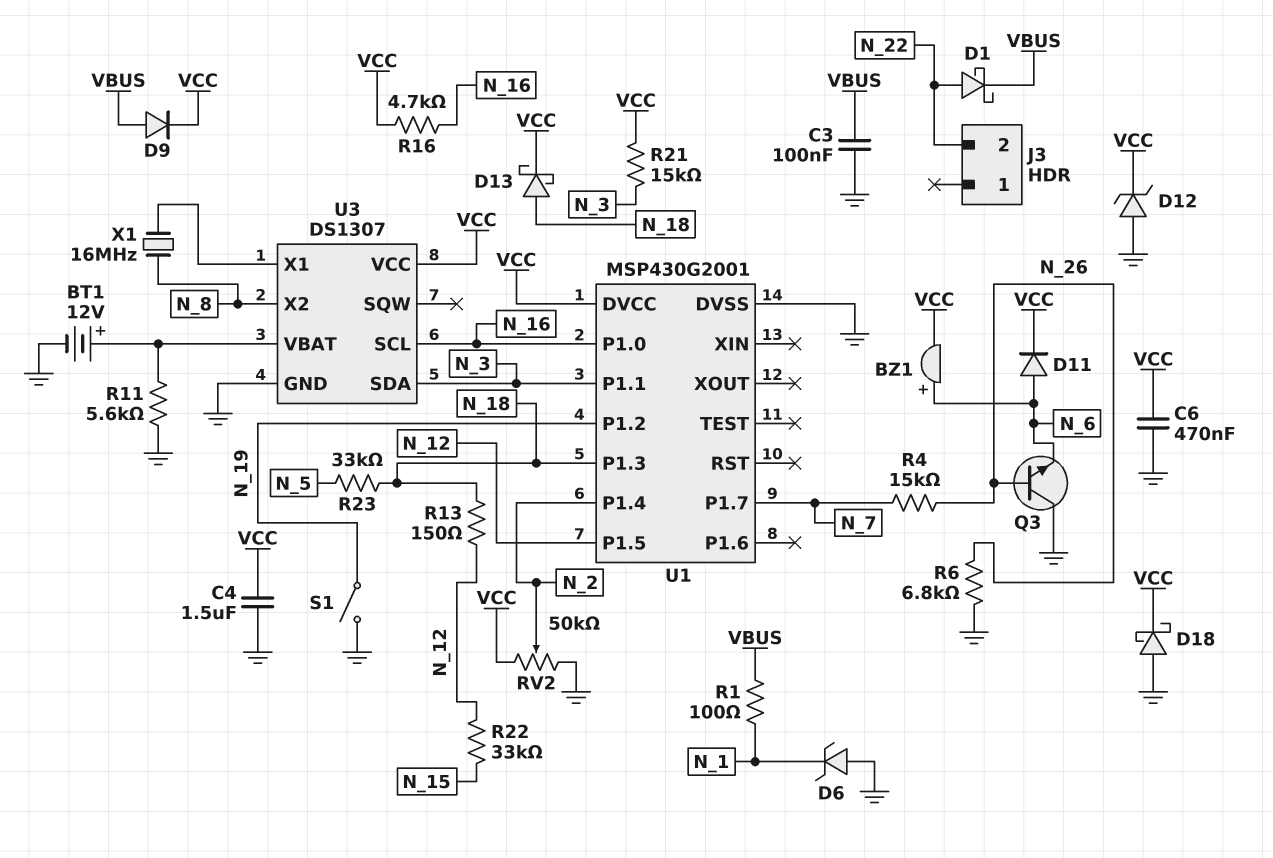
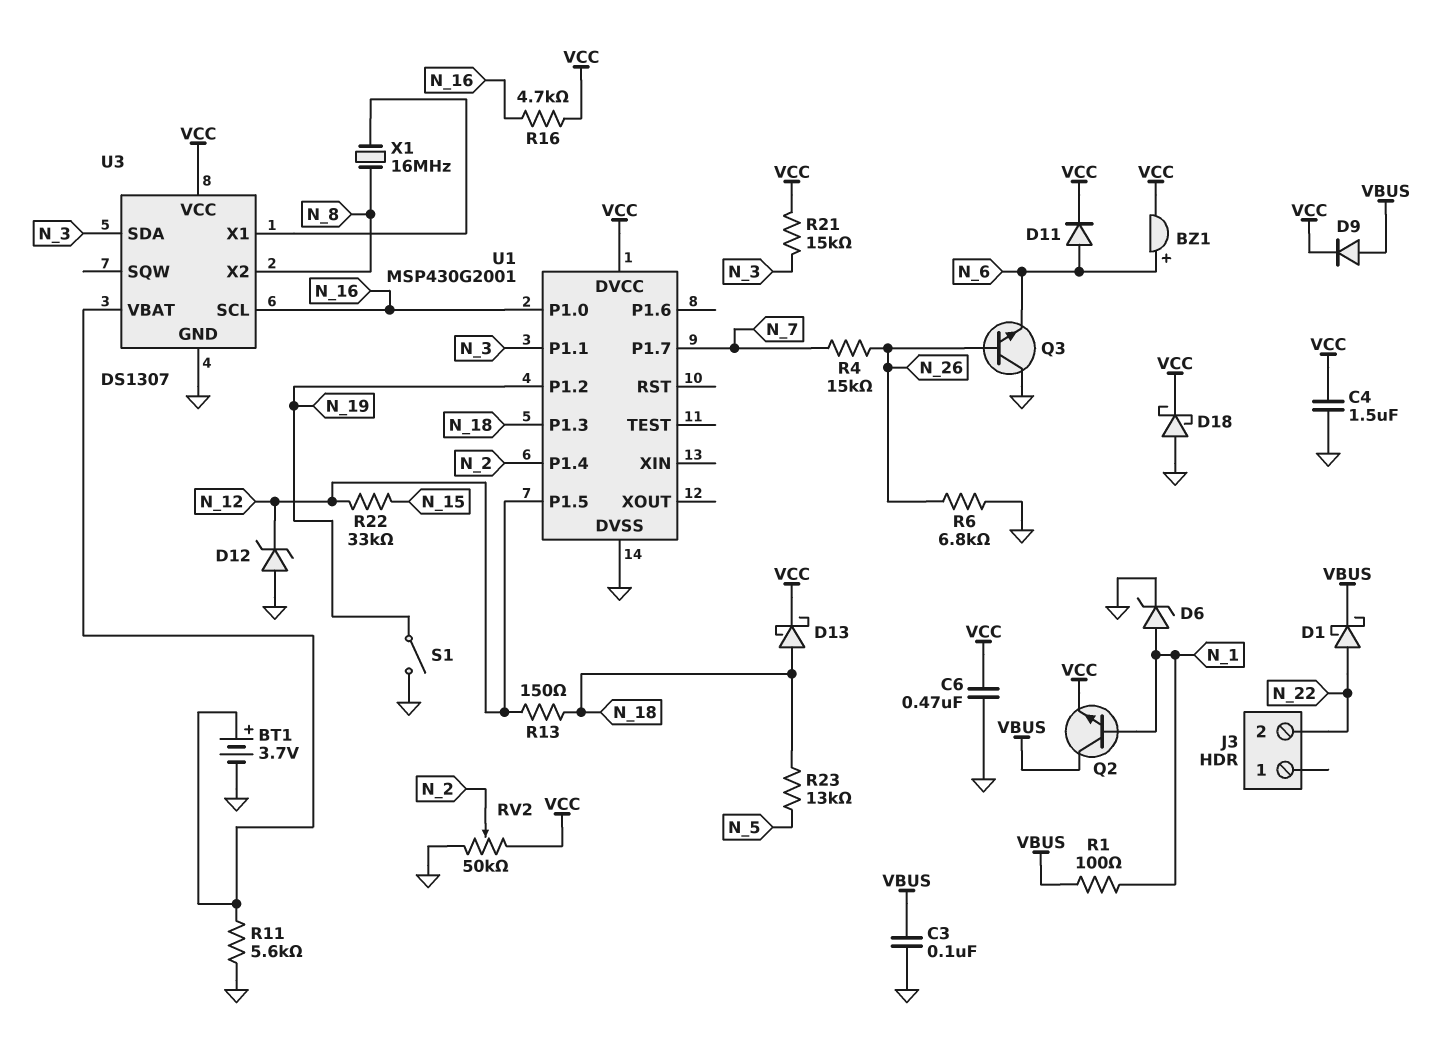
BT1: 12V (plus U3/VBAT, minus GND) -> 3.7V (plus U3/VBAT, minus GND)
D6: zener (A GND, K N_1) -> zener (A N_1, K GND)
D12: zener (A GND, K VCC) -> zener (A GND, K N_12)
Q2: none -> NPN (B N_1, C VBUS, E VCC)
R23: 33k (N_5, N_18) -> 13k (N_5, N_18)

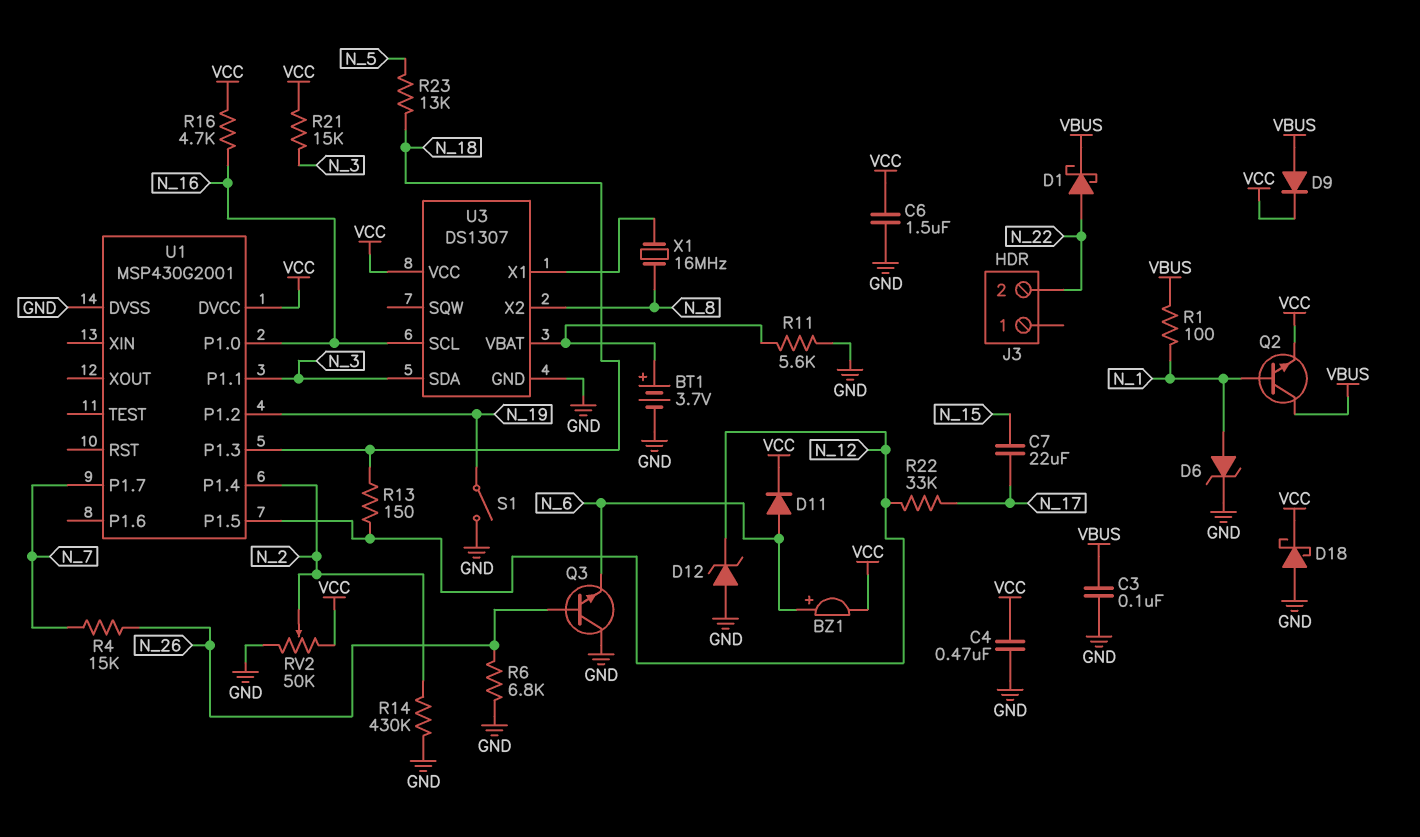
C4: 1.5uF (GND, VCC) -> 470nF (GND, VCC)
C6: 470nF (GND, VCC) -> 1.5uF (GND, VCC)
C7: none -> 22uF (N_15, N_17)
D13: schottky (A N_18, K VCC) -> none
R14: none -> 430k (GND, N_2)
R22: 33k (N_12, N_15) -> 33k (N_12, N_17)

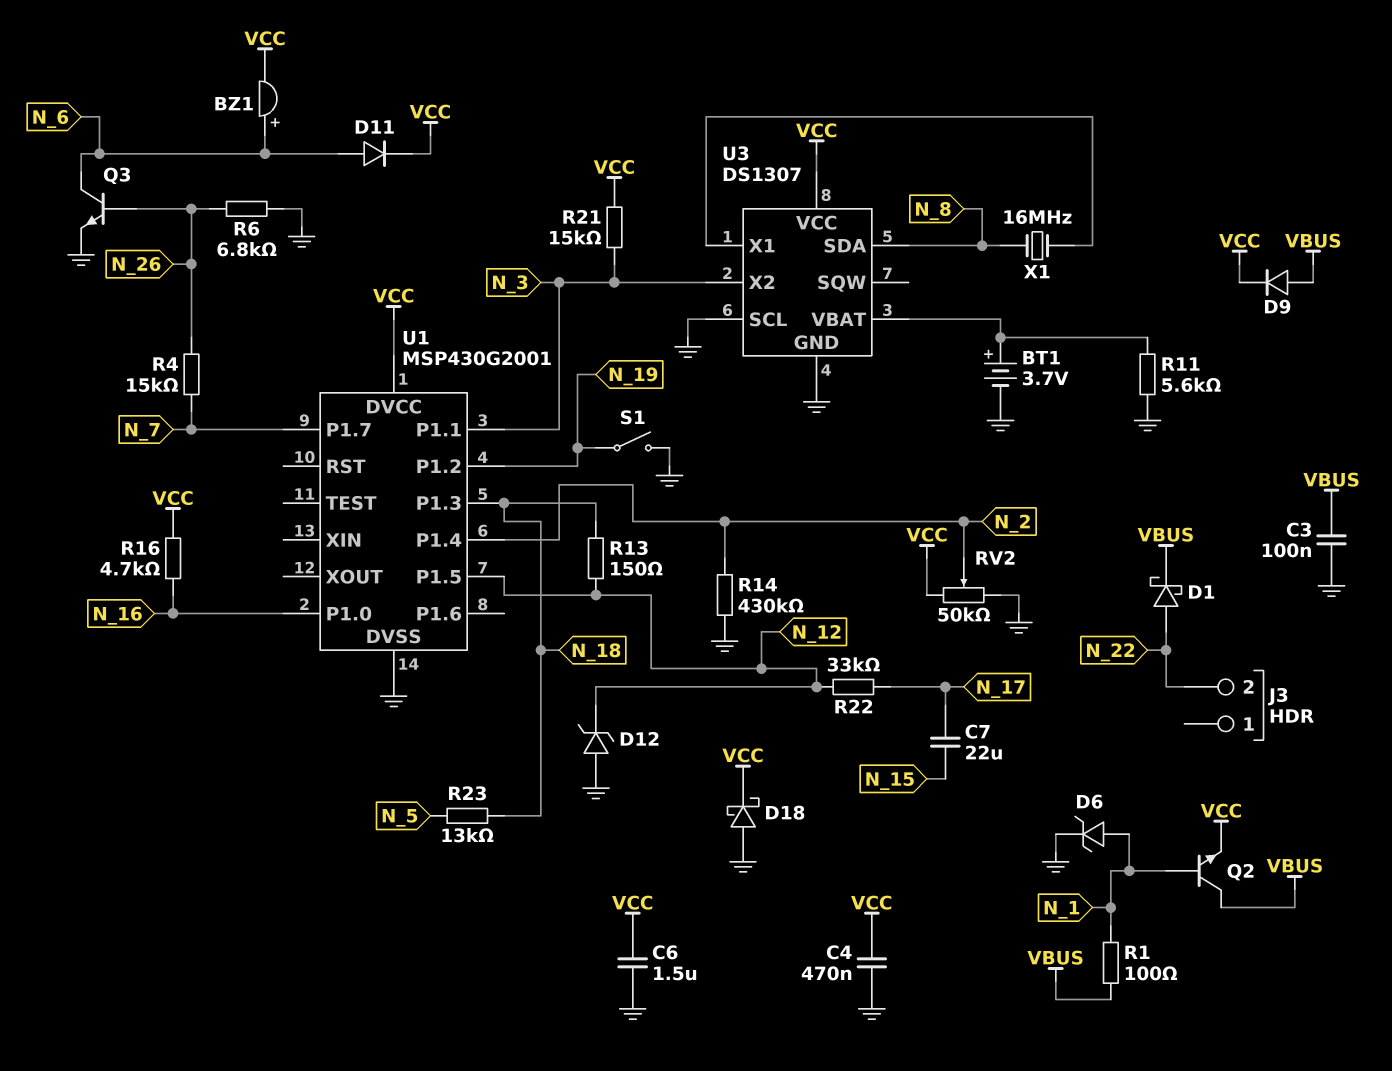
Q3: NPN (B N_26, C GND, E N_6) -> NPN (B N_26, C N_6, E GND)
U3 pin SCL: N_16 -> GND
U3 pin SDA: N_3 -> N_8
U3 pin X2: N_8 -> N_3

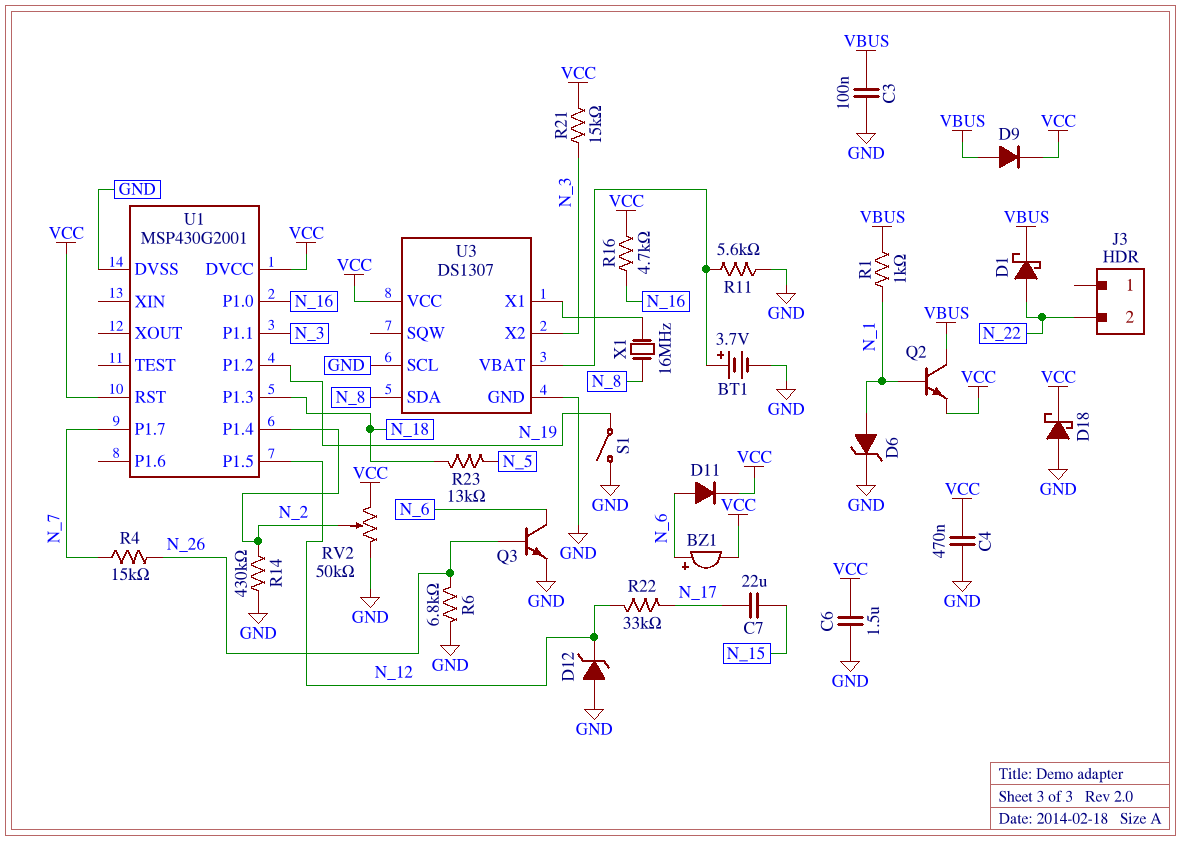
R1: 100 (N_1, VBUS) -> 1k (N_1, VBUS)
R13: 150 (N_12, N_18) -> none
U1 pin RST: none -> VCC

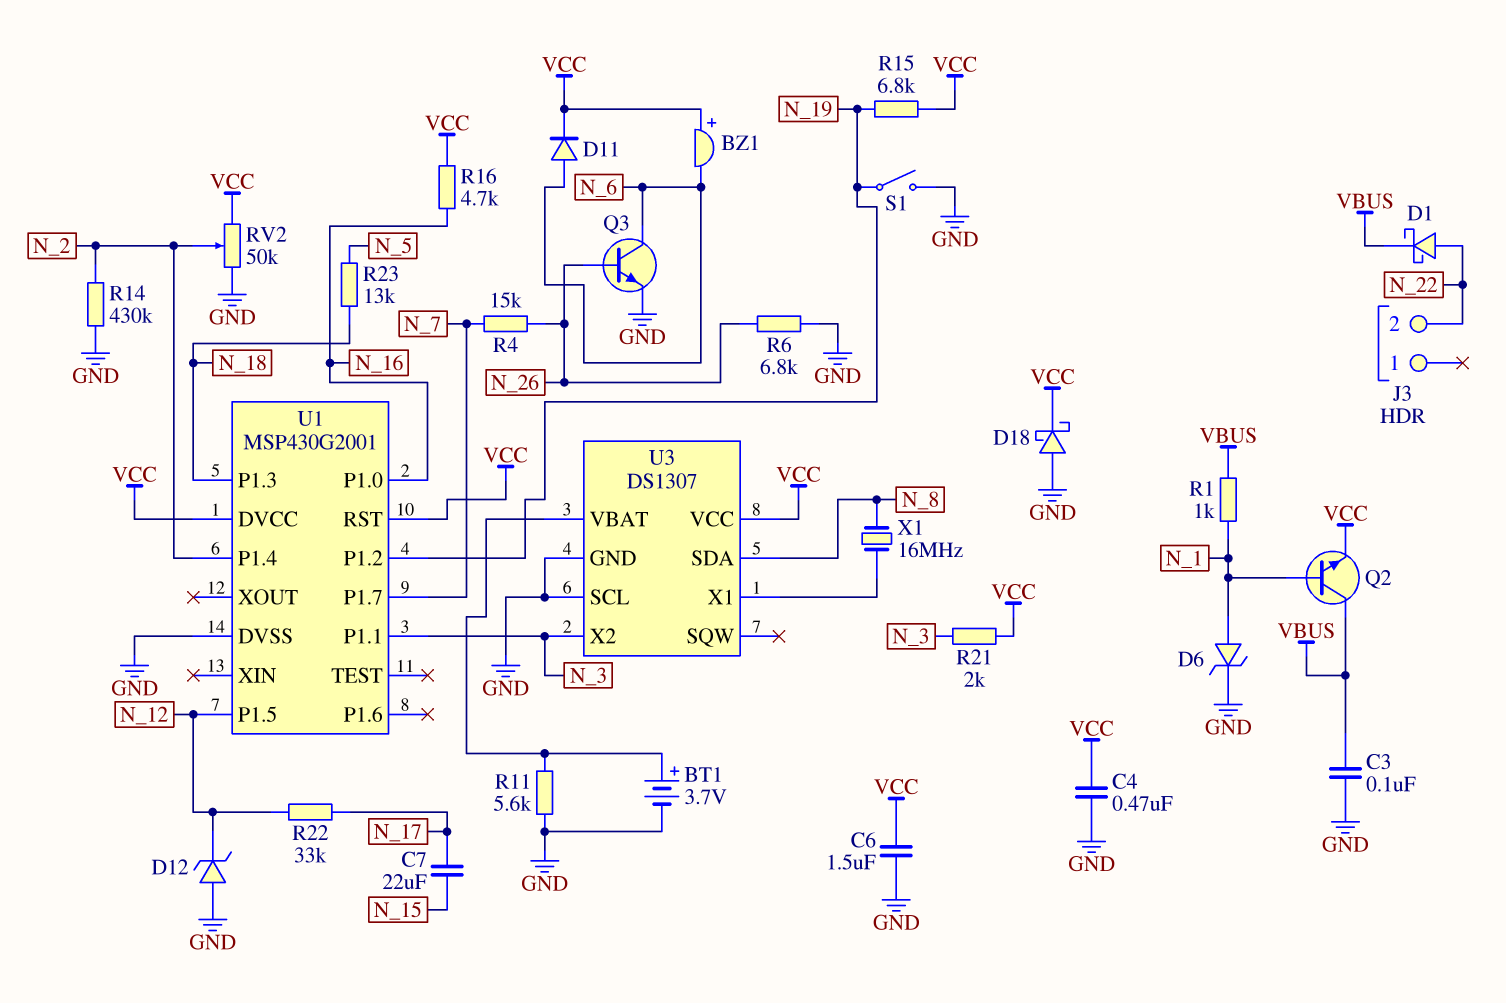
BZ1: buzzer (plus N_6, minus VCC) -> buzzer (plus VCC, minus N_6)
D9: diode (A VBUS, K VCC) -> none
R15: none -> 6.8k (N_19, VCC)
R21: 15k (N_3, VCC) -> 2k (N_3, VCC)

